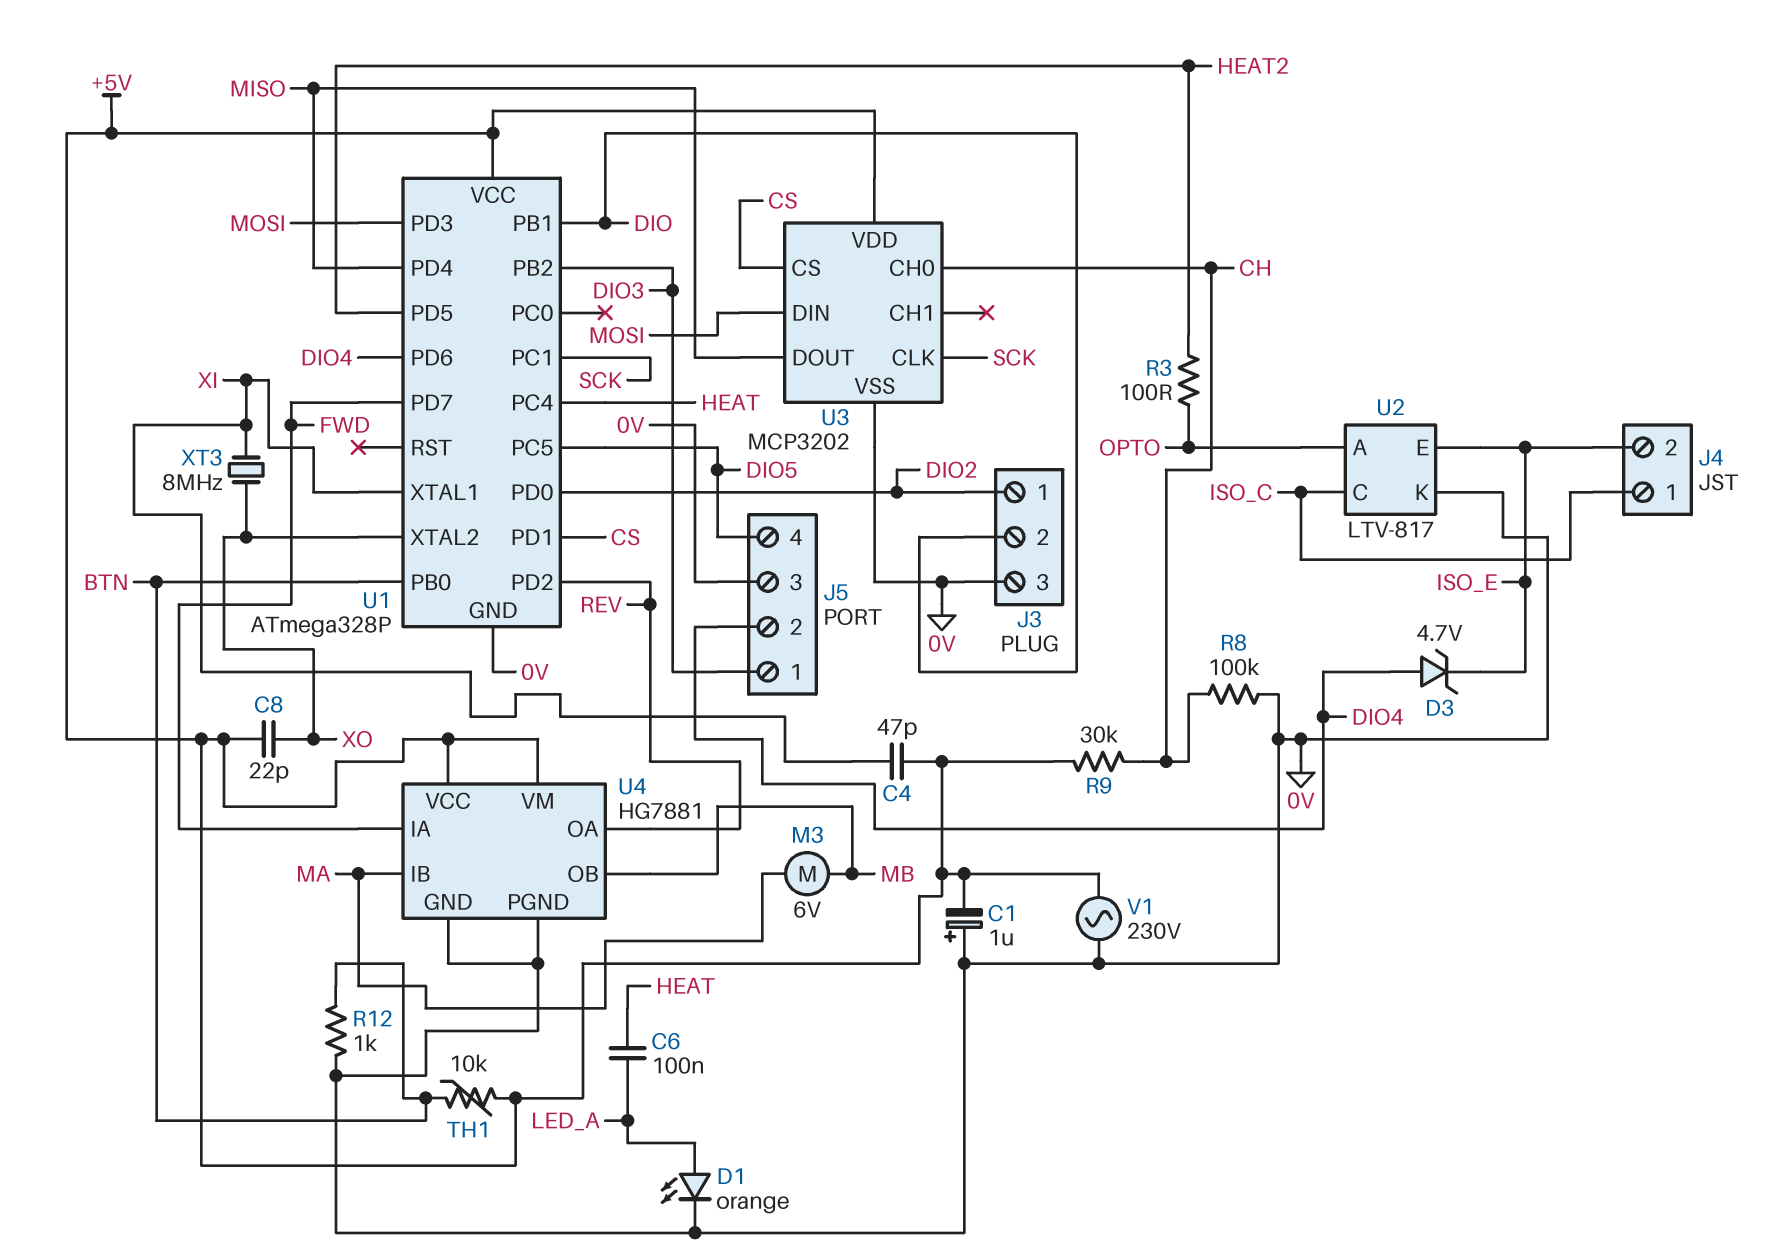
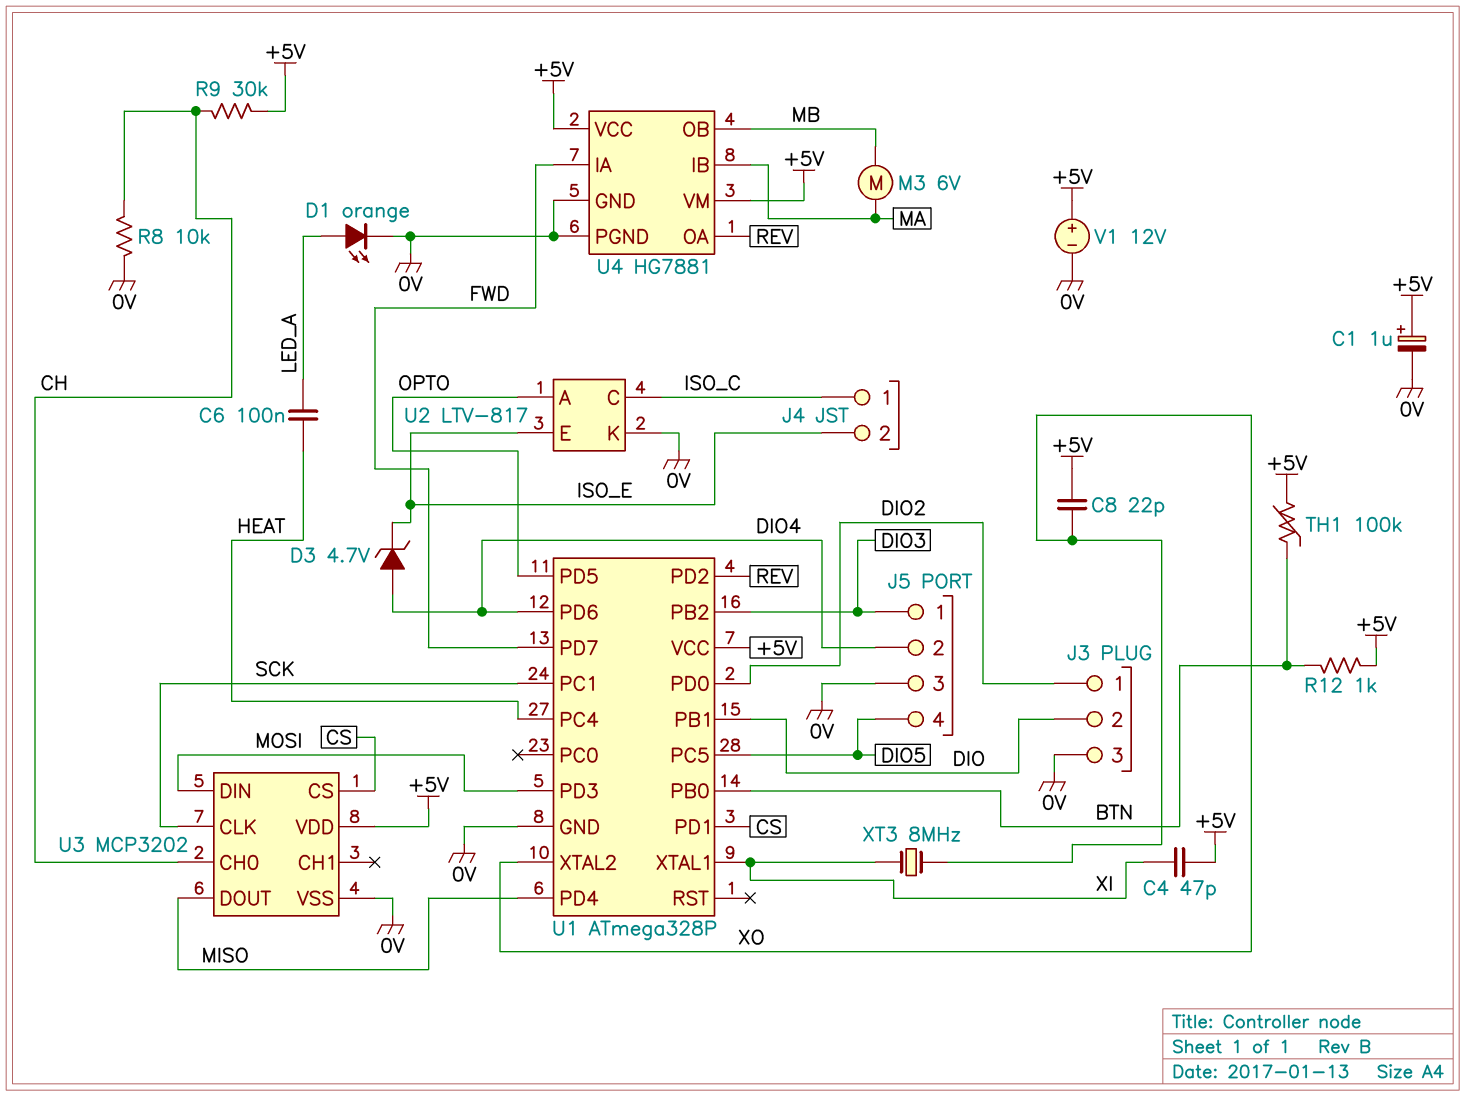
C1: 1uF (plus 0V, minus +5V) -> 1uF (plus +5V, minus 0V)
R3: 100 (HEAT2, OPTO) -> none
R8: 100k (0V, CH) -> 10k (0V, CH)
R12: 1k (0V, BTN) -> 1k (+5V, BTN)
TH1: 10k (+5V, BTN) -> 100k (+5V, BTN)
U1 pin PD5: HEAT2 -> OPTO
V1: AC 230V (+5V, 0V) -> 12V (plus +5V, minus 0V)

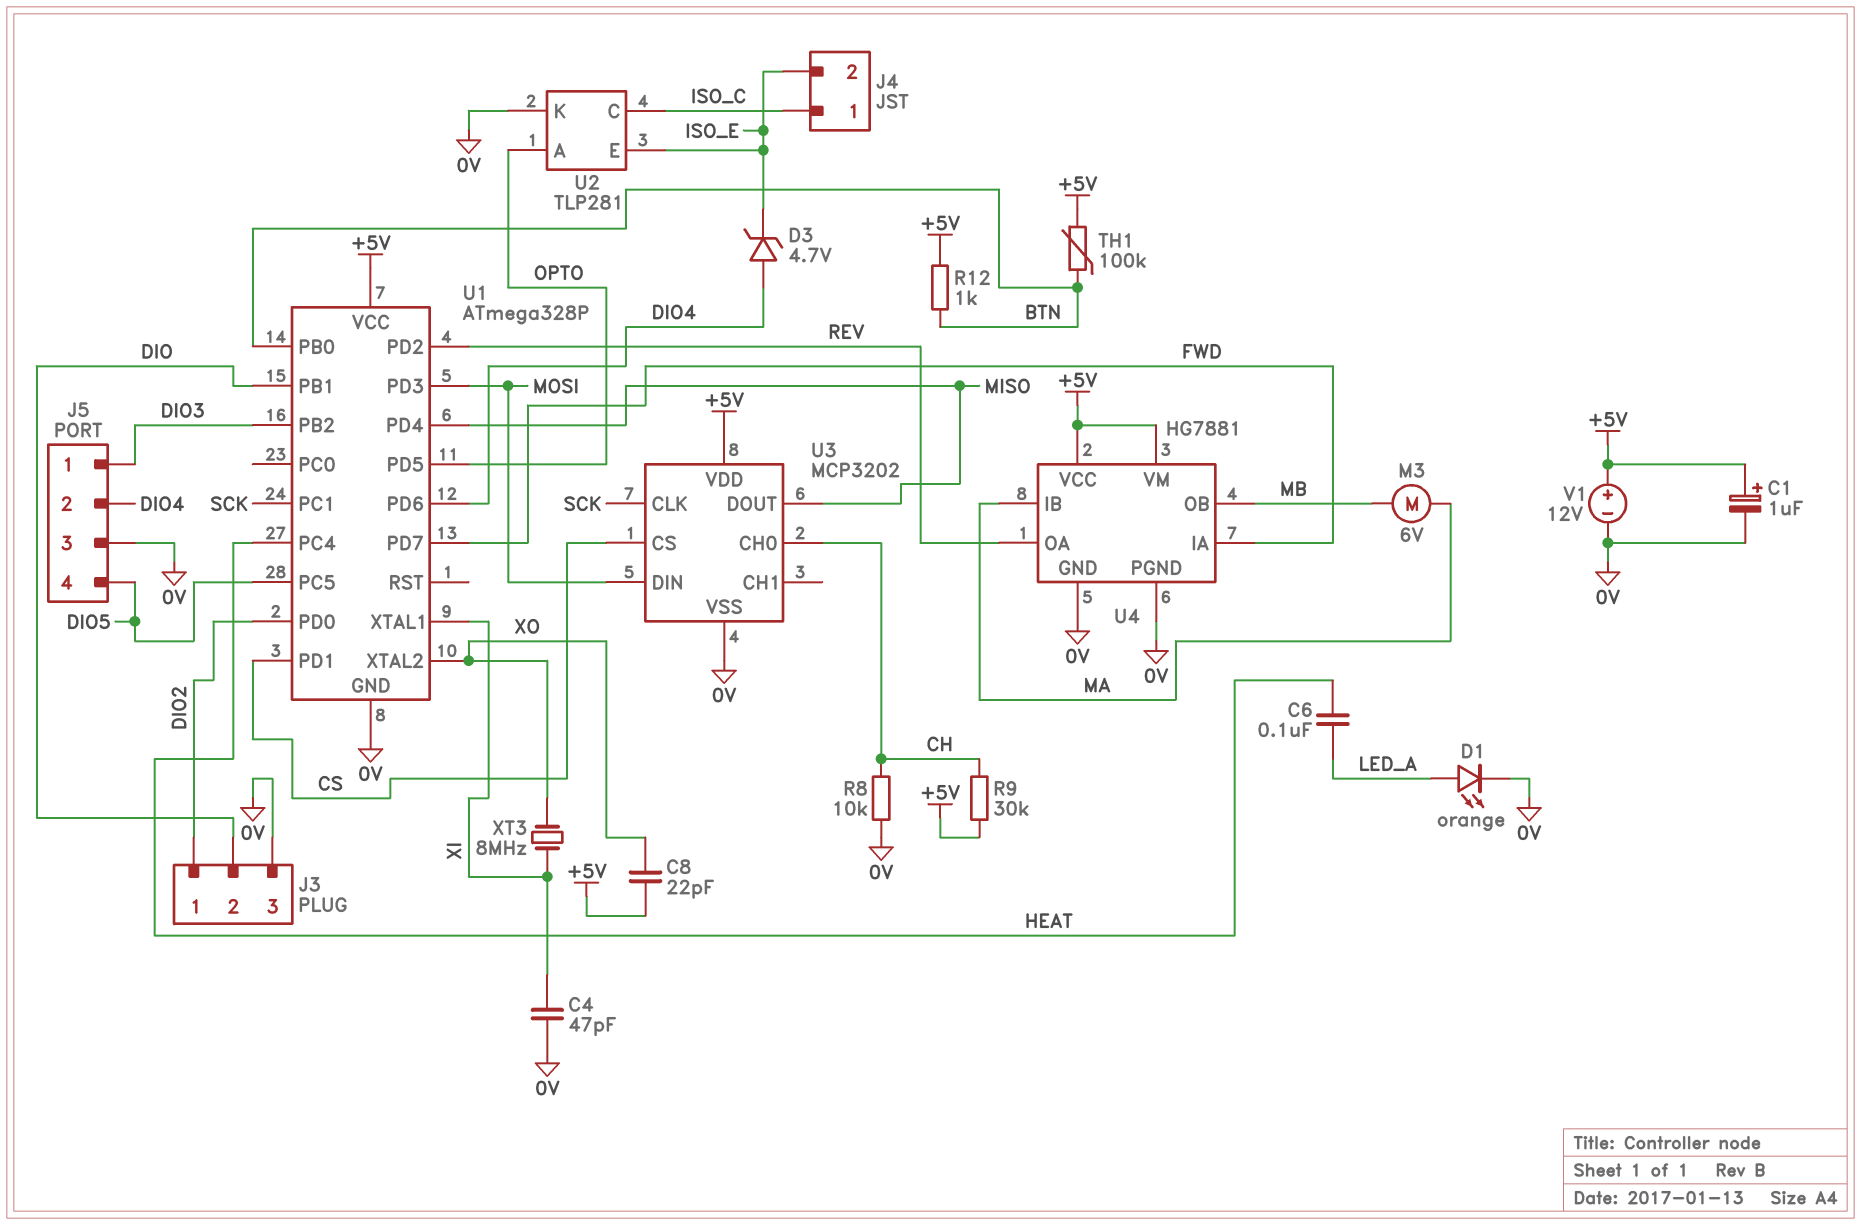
C4: 47pF (+5V, XI) -> 47pF (0V, XI)
U2: LTV-817 -> TLP281

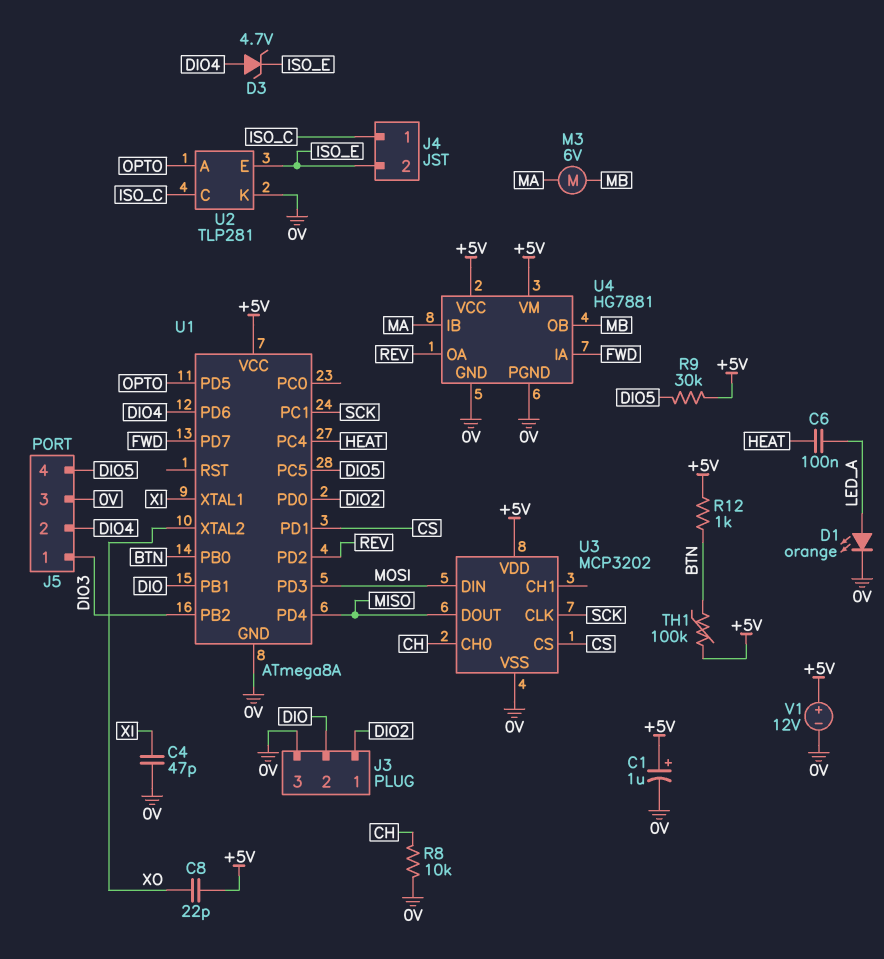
R9: 30k (+5V, CH) -> 30k (+5V, DIO5)
U1: ATmega328P -> ATmega8A
XT3: 8MHz (XI, XO) -> none

